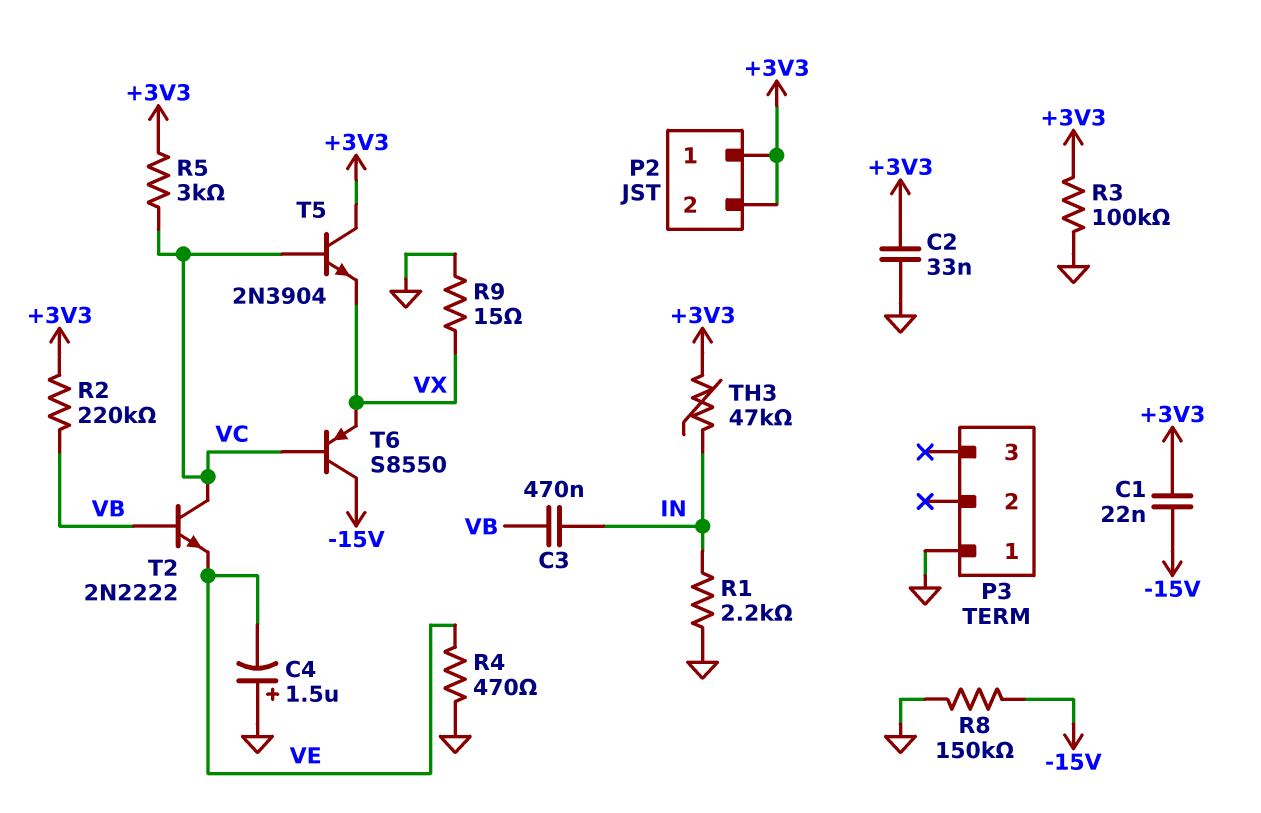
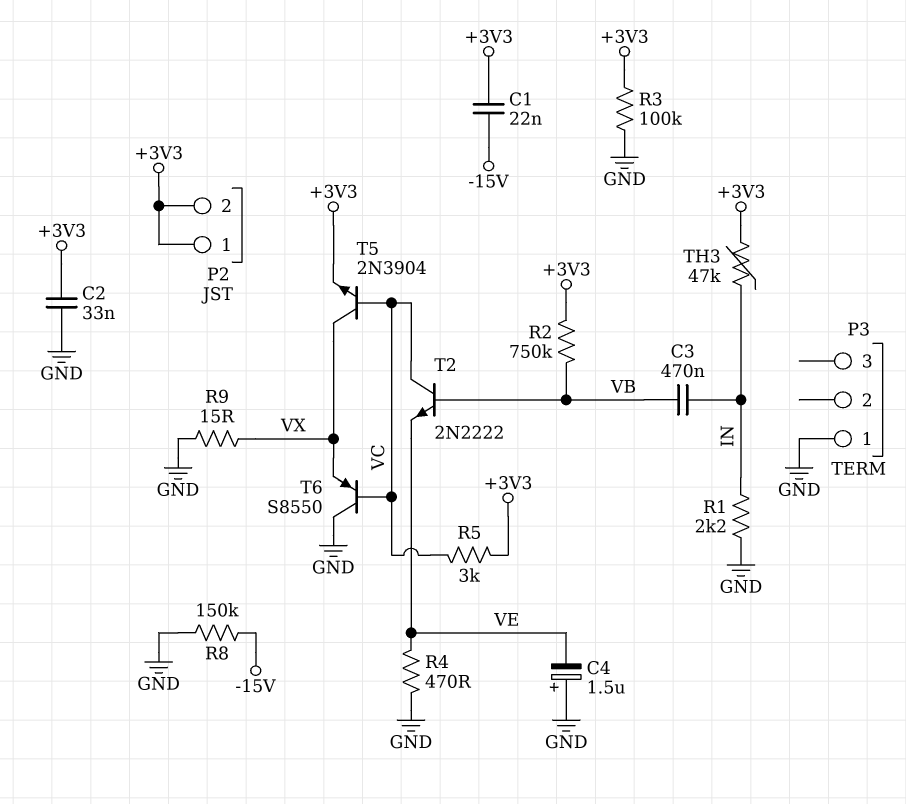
R2: 220k (+3V3, VB) -> 750k (+3V3, VB)
T5: NPN 2N3904 (B VC, C +3V3, E VX) -> NPN 2N3904 (B VC, C VX, E +3V3)
T6: PNP S8550 (B VC, C -15V, E VX) -> PNP S8550 (B VC, C GND, E VX)

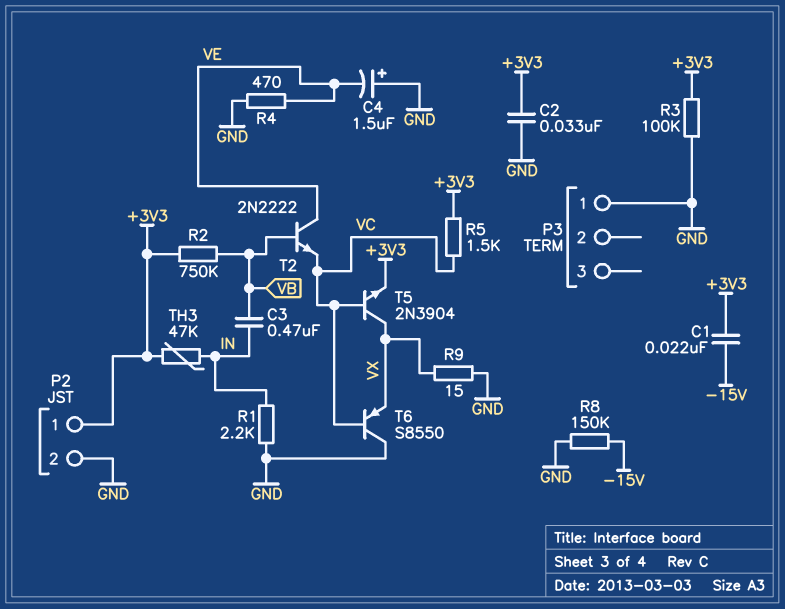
P2 pin 2: +3V3 -> GND
R5: 3k (+3V3, VC) -> 1.5k (+3V3, VC)
T2: NPN 2N2222 (B VB, C VC, E VE) -> NPN 2N2222 (B VB, C VE, E VC)

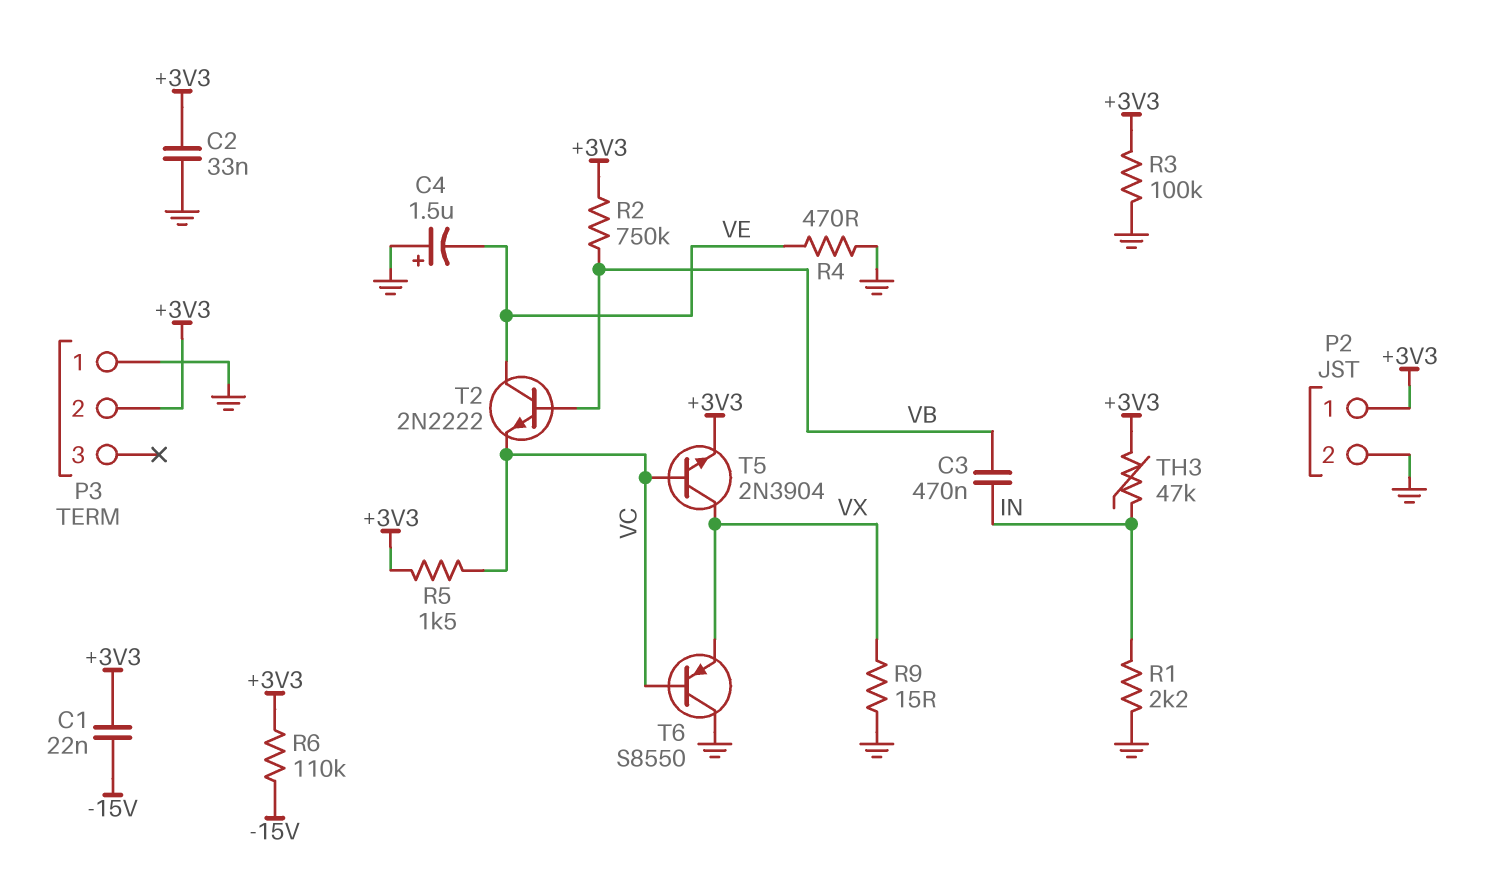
P3 pin 2: none -> +3V3
R6: none -> 110k (+3V3, -15V)
R8: 150k (-15V, GND) -> none

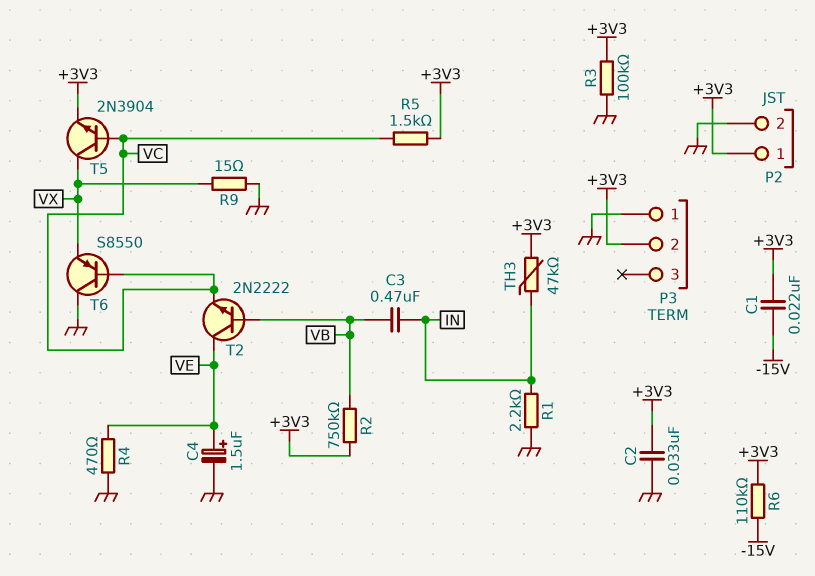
C4: 1.5uF (plus GND, minus VE) -> 1.5uF (plus VE, minus GND)

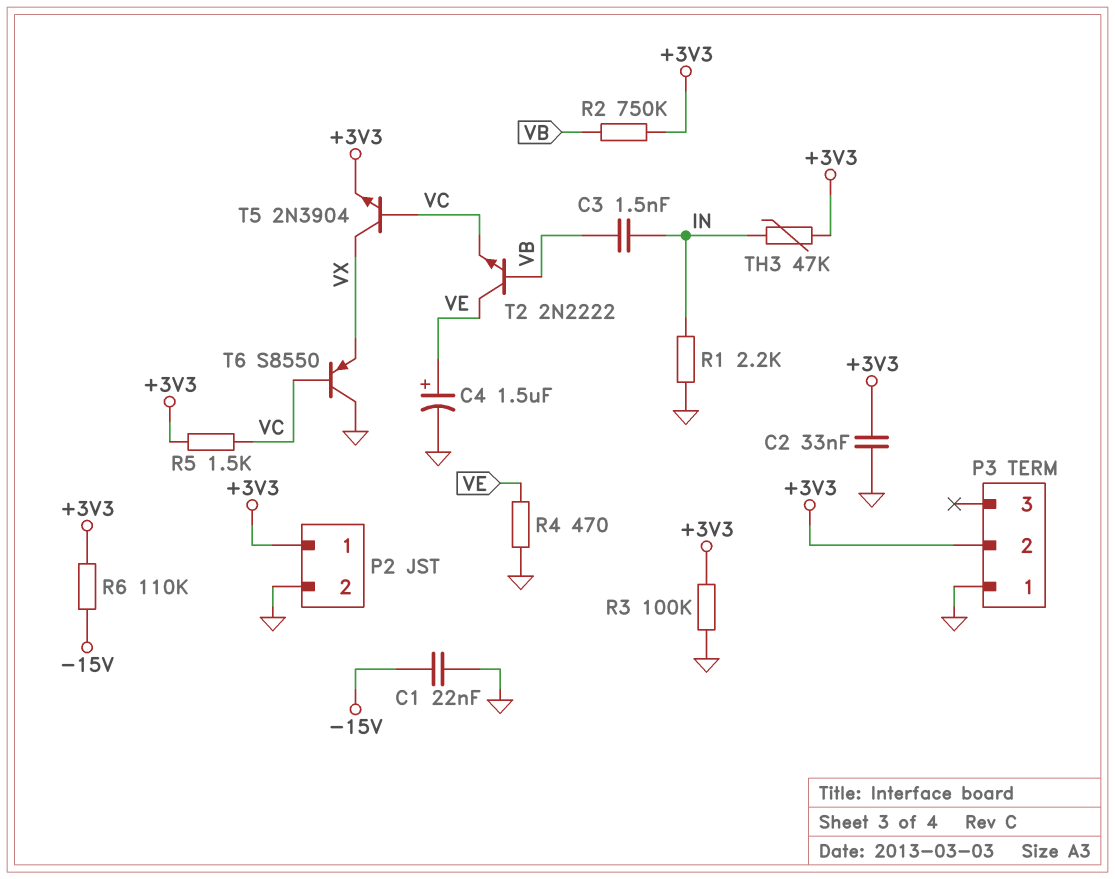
C1: 22nF (+3V3, -15V) -> 22nF (-15V, GND)
C3: 470nF (IN, VB) -> 1.5nF (IN, VB)
R9: 15 (GND, VX) -> none

